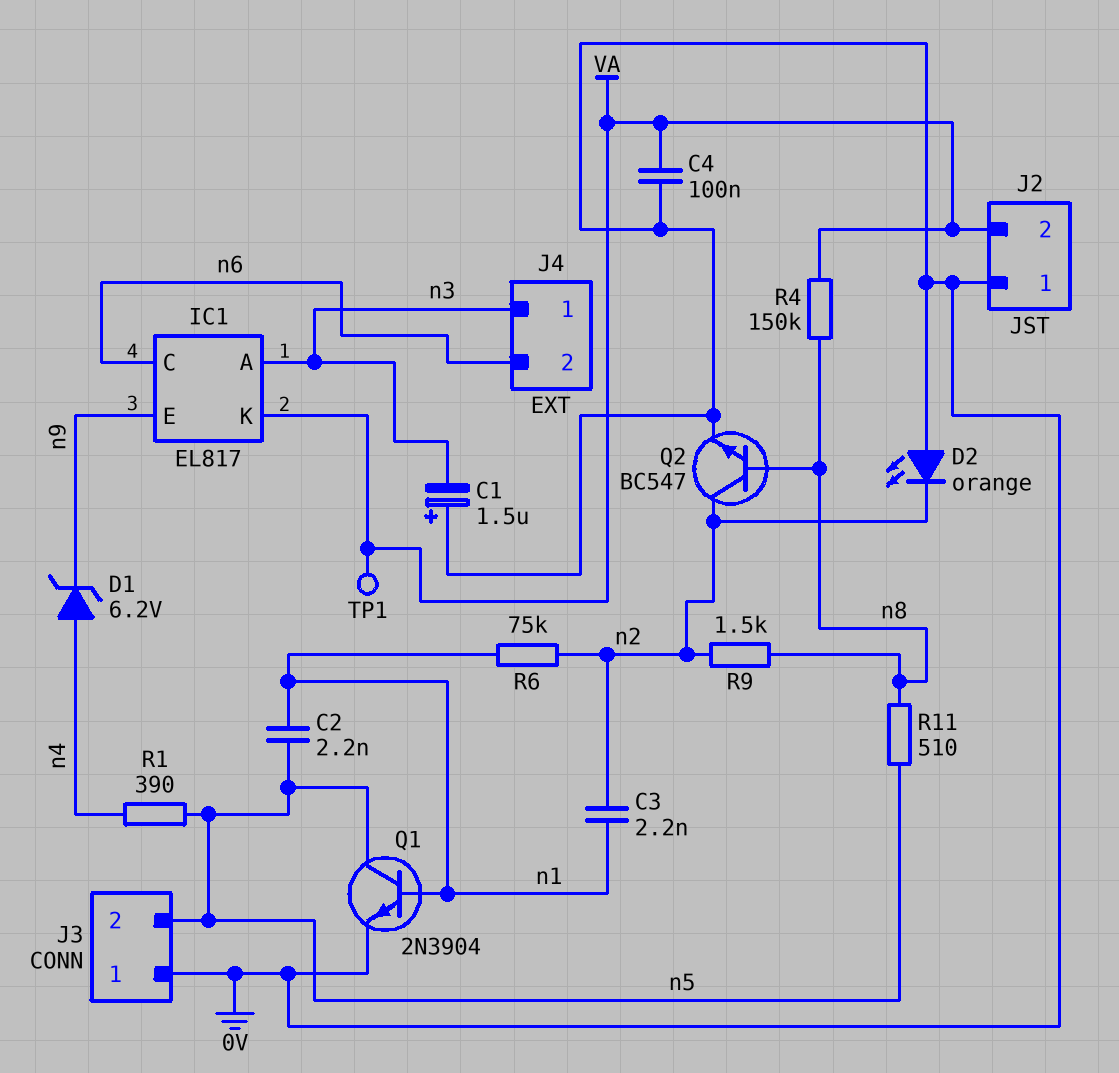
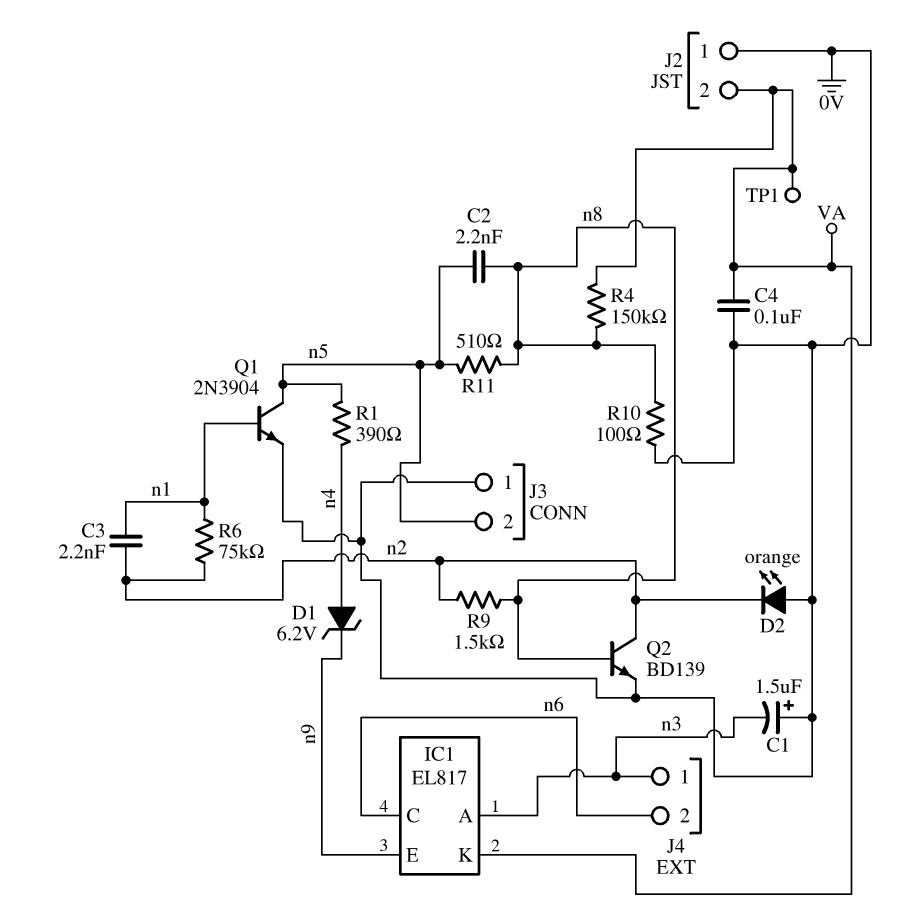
C2: 2.2nF (n1, n5) -> 2.2nF (n5, n8)
Q2: NPN BC547 (B n8, C n2, E 0V) -> NPN BD139 (B n8, C n2, E 0V)
R10: none -> 100 (0V, n8)

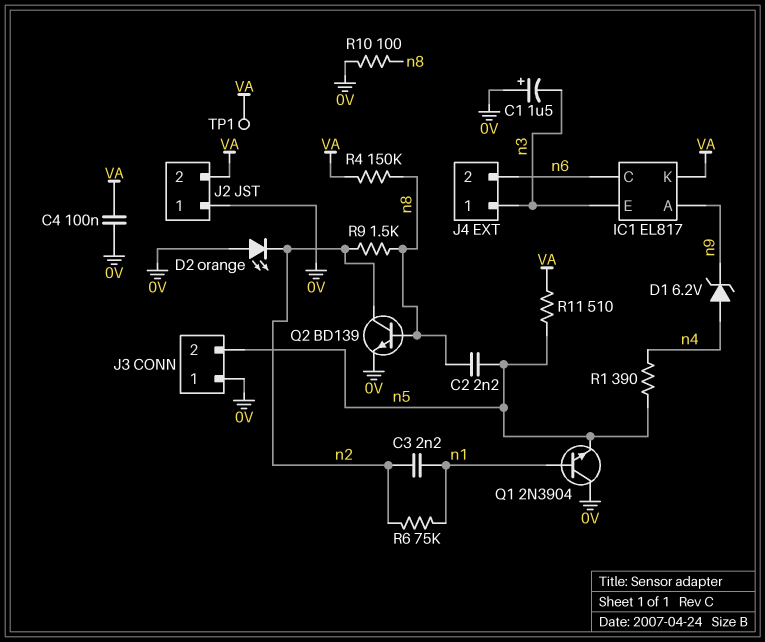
IC1 pin A: n3 -> n9
IC1 pin E: n9 -> n3
Q1: NPN 2N3904 (B n1, C n5, E 0V) -> NPN 2N3904 (B n1, C 0V, E n5)
R11: 510 (n5, n8) -> 510 (VA, n5)

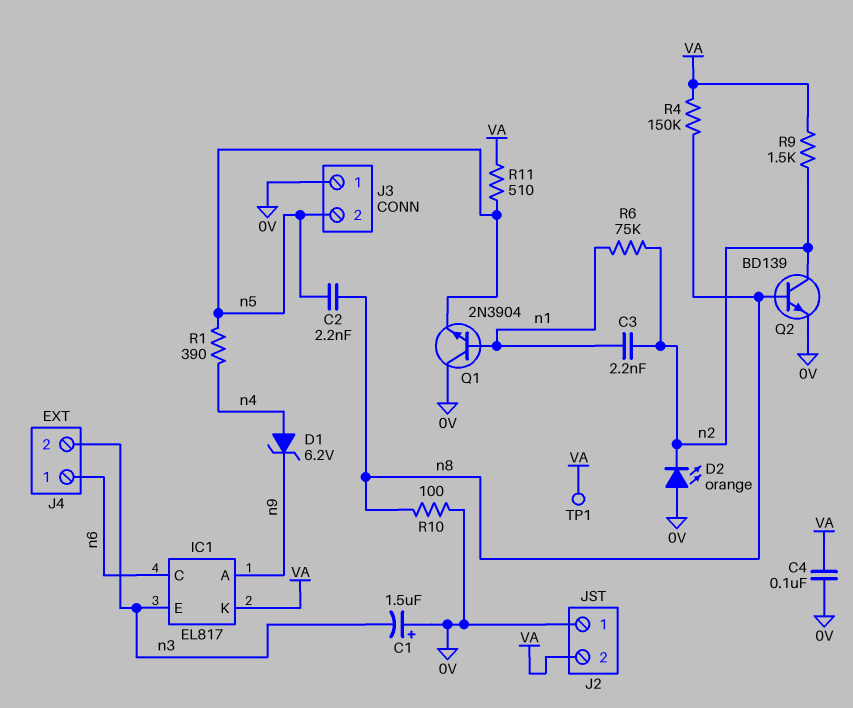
J4 pin 1: n3 -> n6
J4 pin 2: n6 -> n3
R9: 1.5k (n2, n8) -> 1.5k (VA, n2)

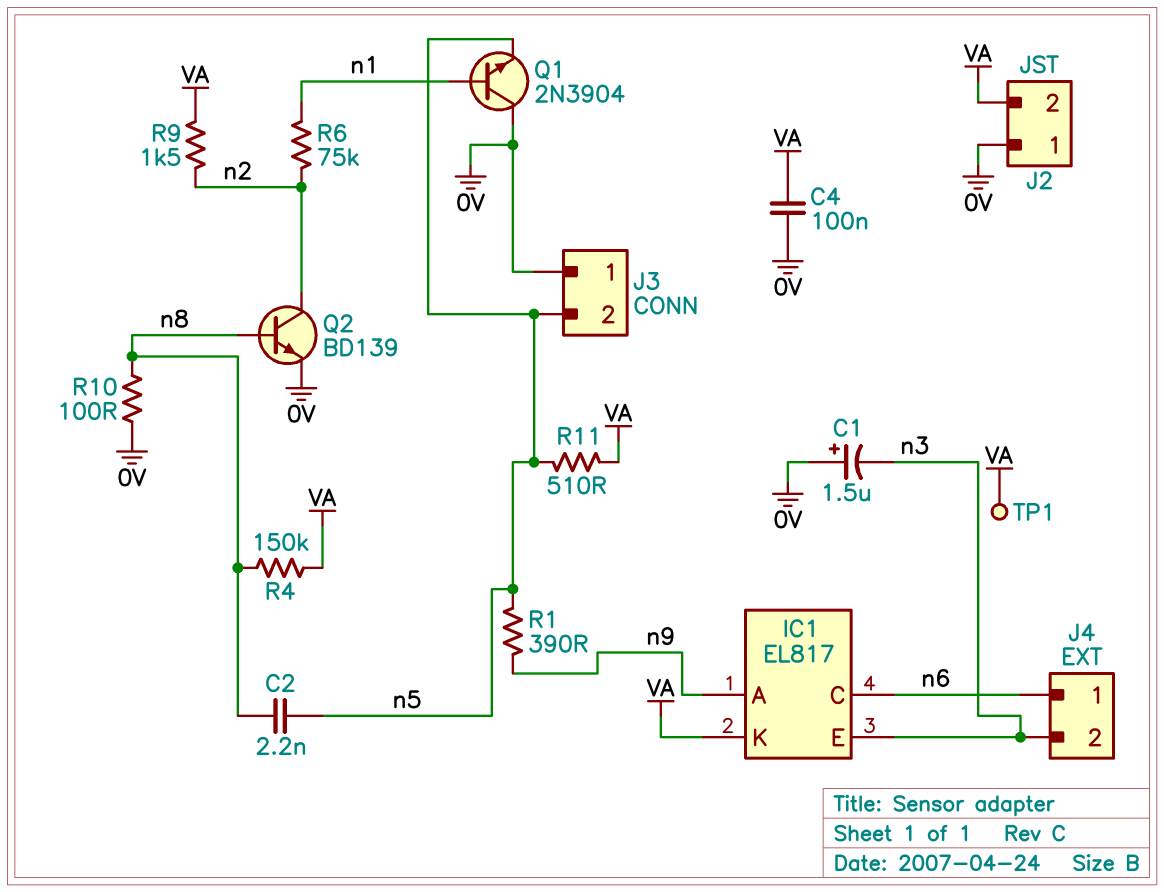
C3: 2.2nF (n1, n2) -> none
D1: zener 6.2V (A n4, K n9) -> none
D2: LED orange (A 0V, K n2) -> none
R1: 390 (n4, n5) -> 390 (n5, n9)

